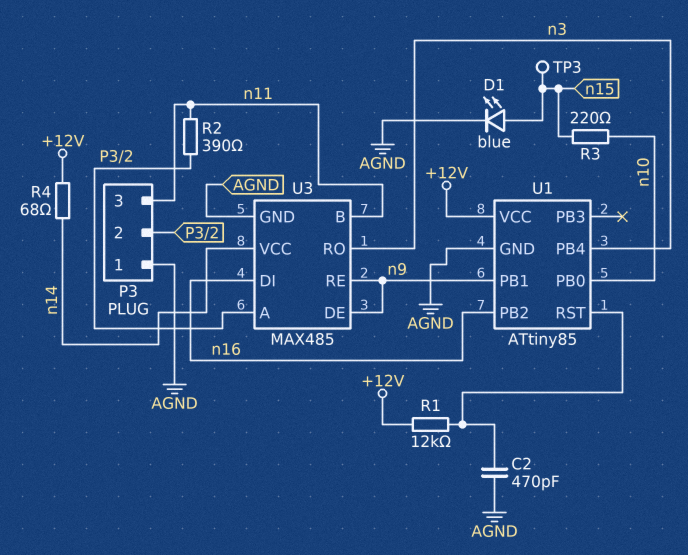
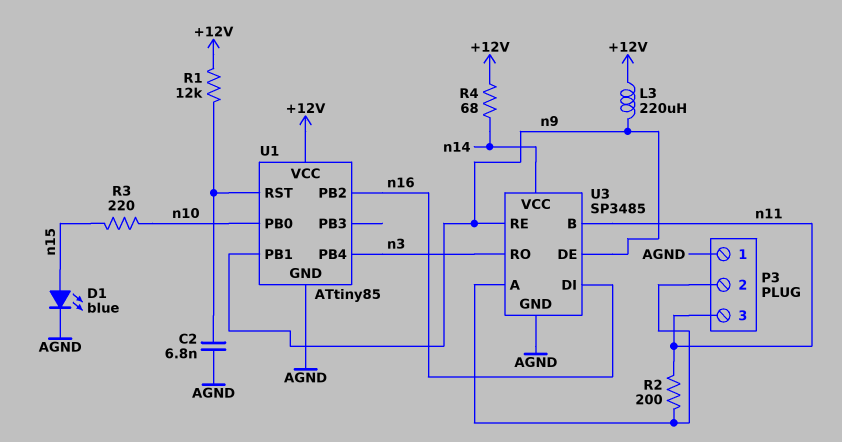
C2: 470pF (AGND, U1/RST) -> 6.8nF (AGND, U1/RST)
L3: none -> 220uH (+12V, n9)
R2: 390 (P3/2, n11) -> 200 (P3/2, n11)
TP3: test point (n15) -> none
U3: MAX485 -> SP3485

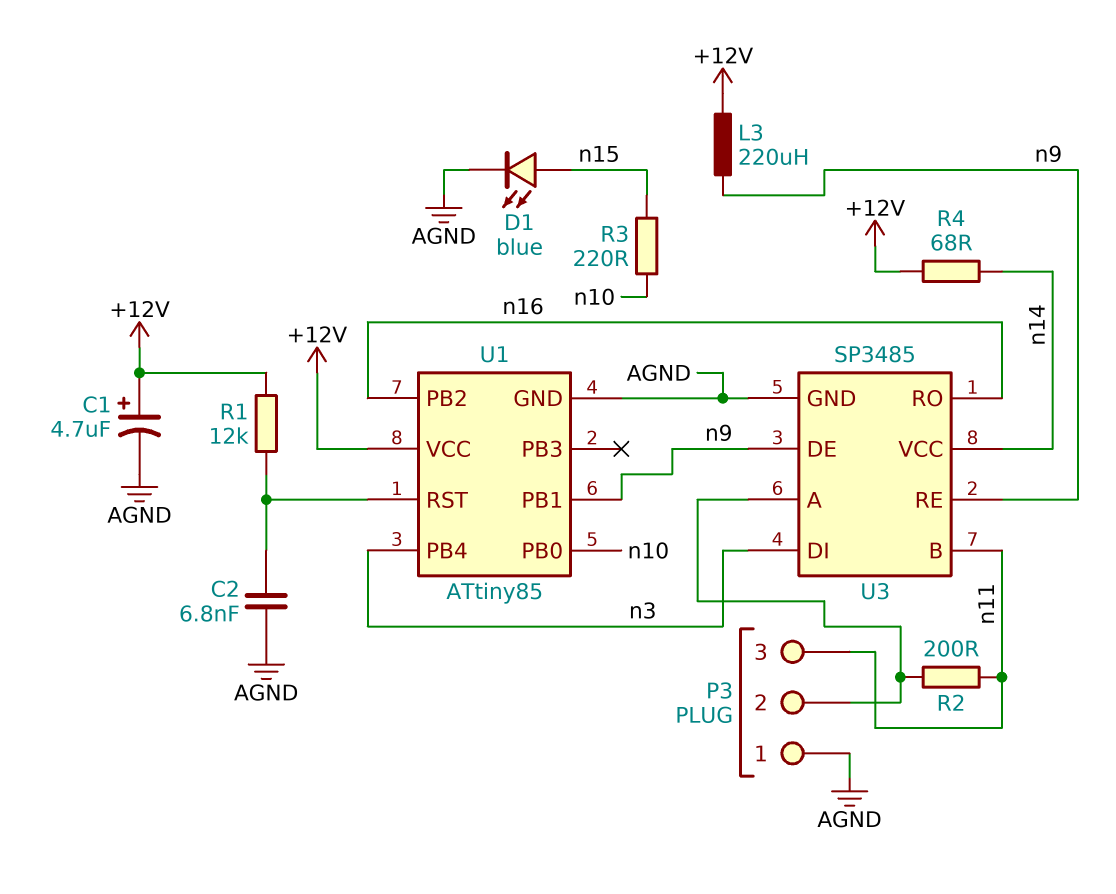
C1: none -> 4.7uF (plus +12V, minus AGND)
U3 pin DI: n16 -> n3
U3 pin RO: n3 -> n16

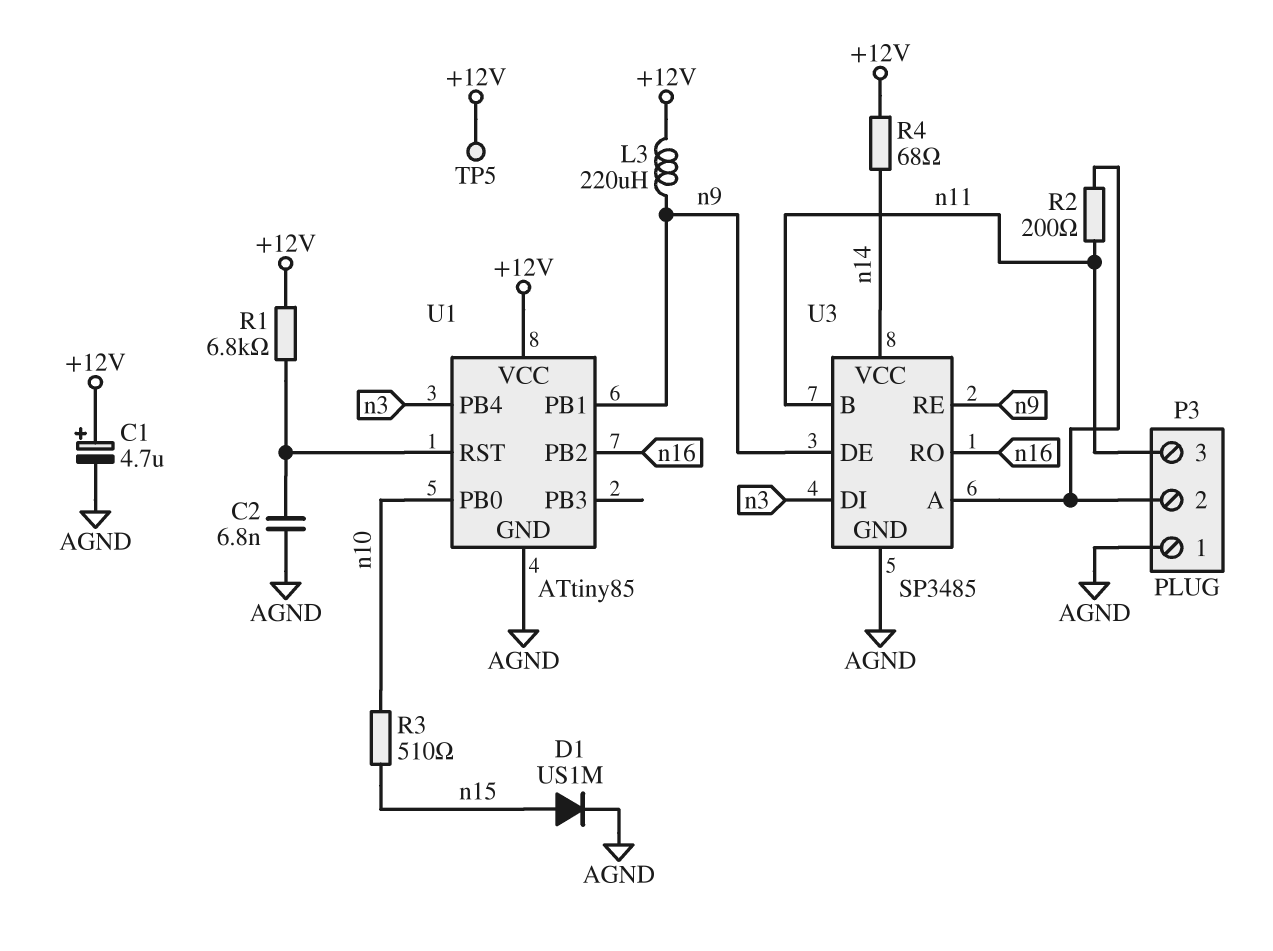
D1: LED blue (A n15, K AGND) -> diode US1M (A n15, K AGND)
R1: 12k (+12V, U1/RST) -> 6.8k (+12V, U1/RST)
R3: 220 (n10, n15) -> 510 (n10, n15)
TP5: none -> test point (+12V)

